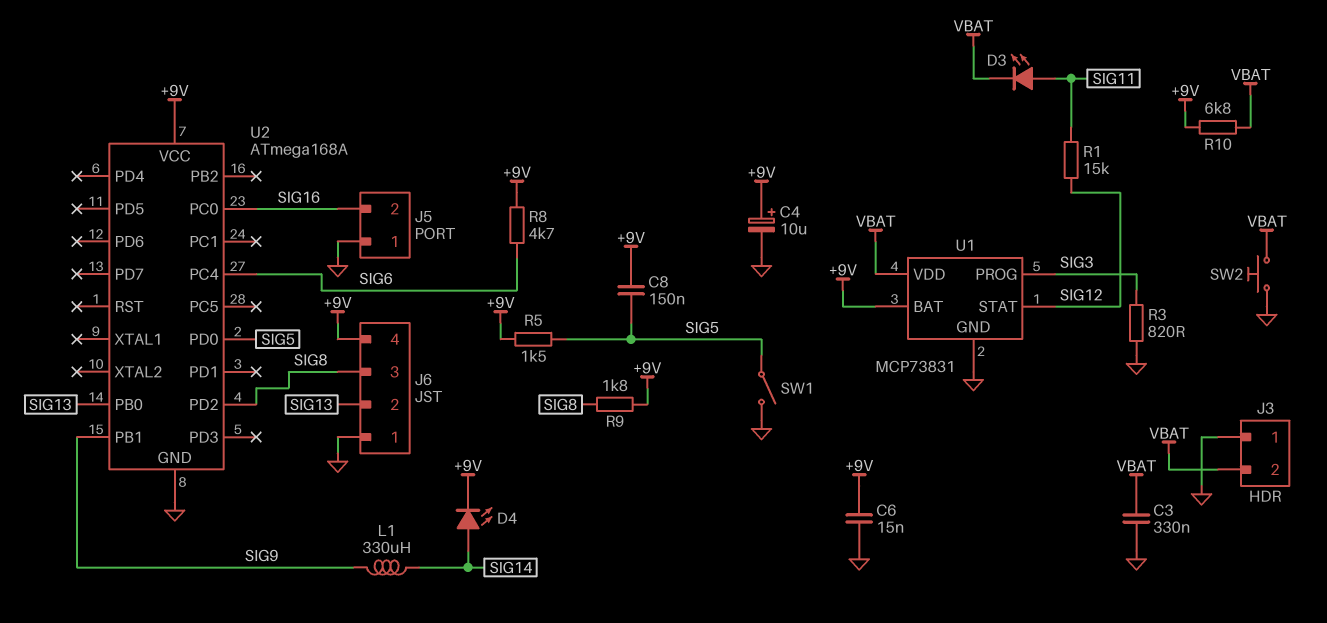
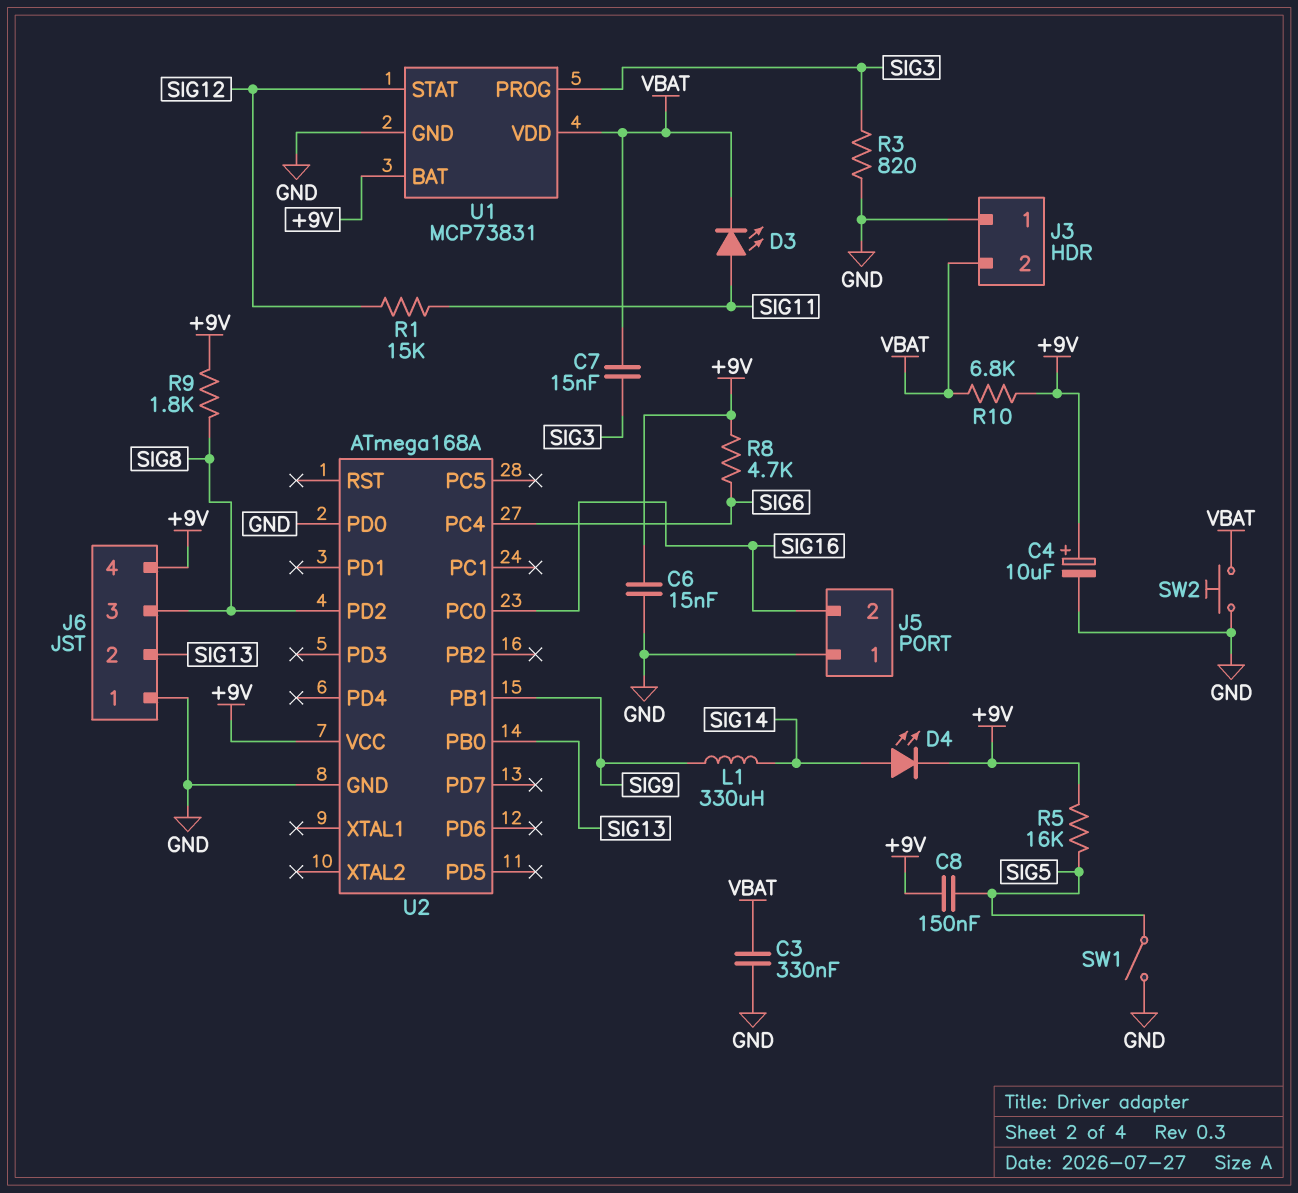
C7: none -> 15nF (SIG3, VBAT)
R5: 1.5k (+9V, SIG5) -> 16k (+9V, SIG5)
U2 pin PD0: SIG5 -> GND

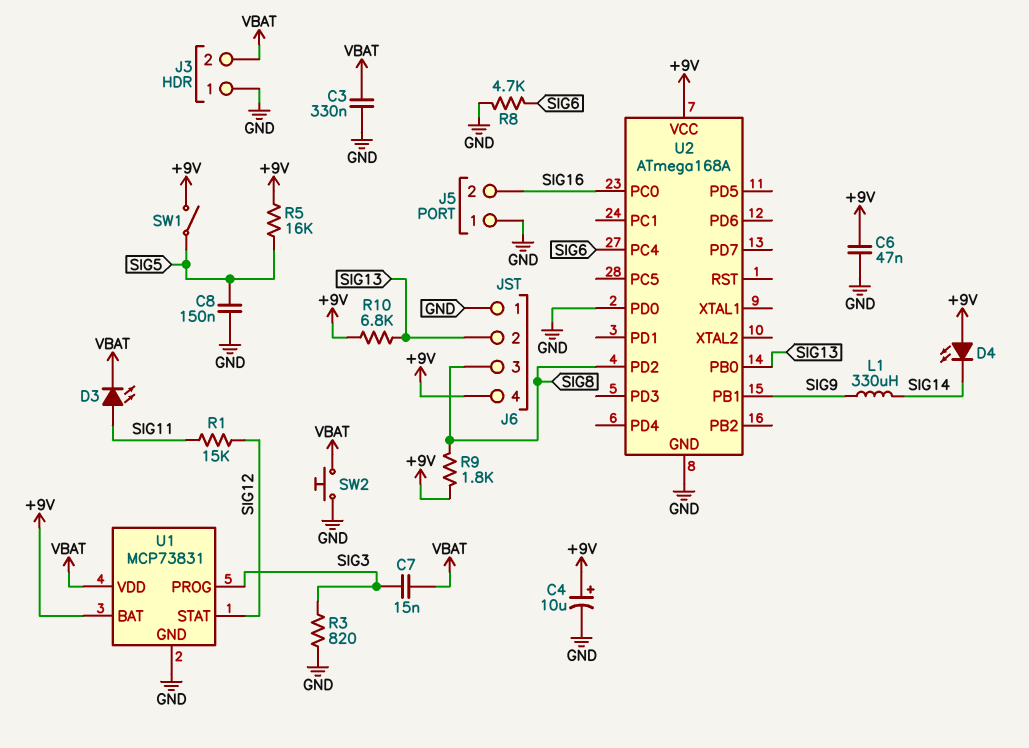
C6: 15nF (+9V, GND) -> 47nF (+9V, GND)
C8: 150nF (+9V, SIG5) -> 150nF (GND, SIG5)
D4: LED (A SIG14, K +9V) -> LED (A +9V, K SIG14)
R8: 4.7k (+9V, SIG6) -> 4.7k (GND, SIG6)
R10: 6.8k (+9V, VBAT) -> 6.8k (+9V, SIG13)
SW1: switch (GND, SIG5) -> switch (+9V, SIG5)

